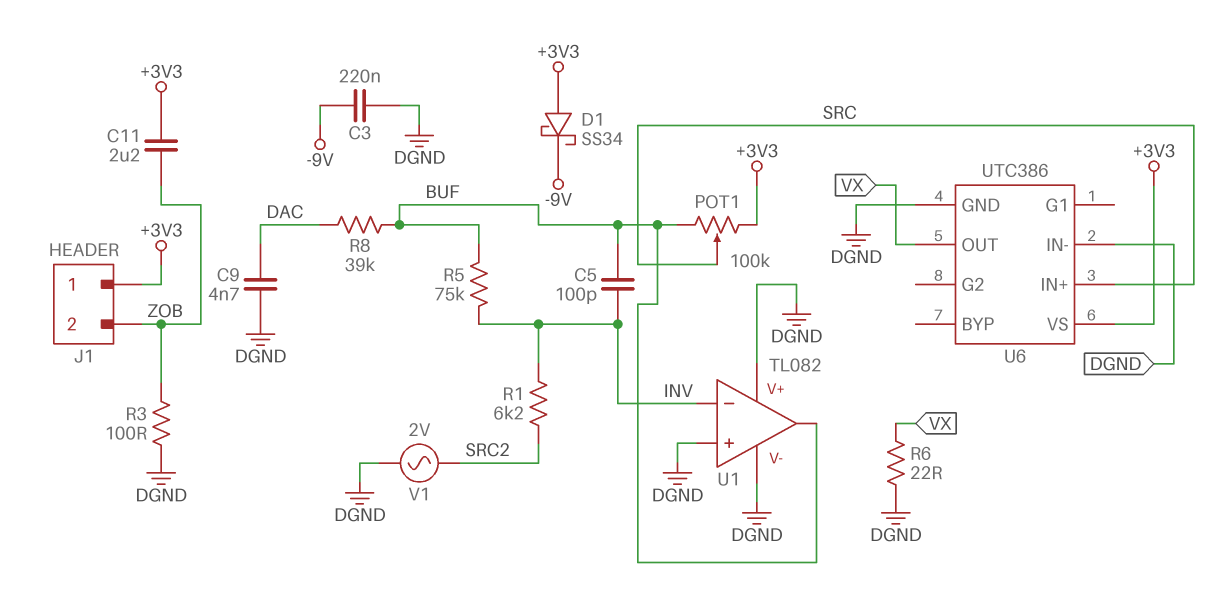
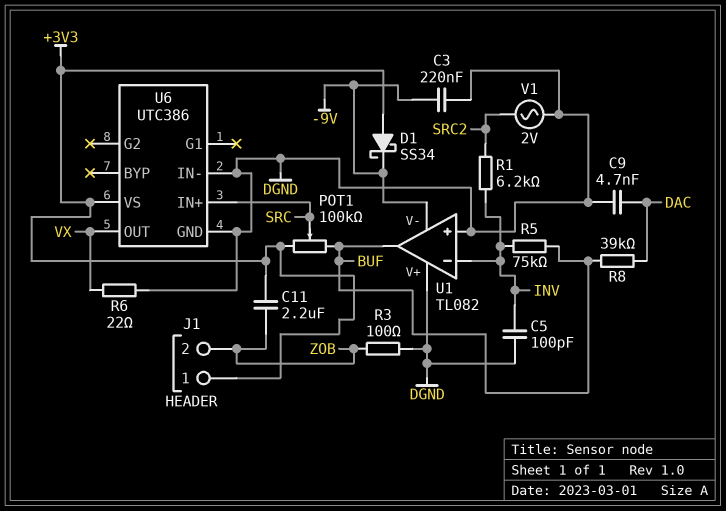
C5: 100pF (BUF, INV) -> 100pF (DGND, INV)
U1 pin V-: DGND -> -9V

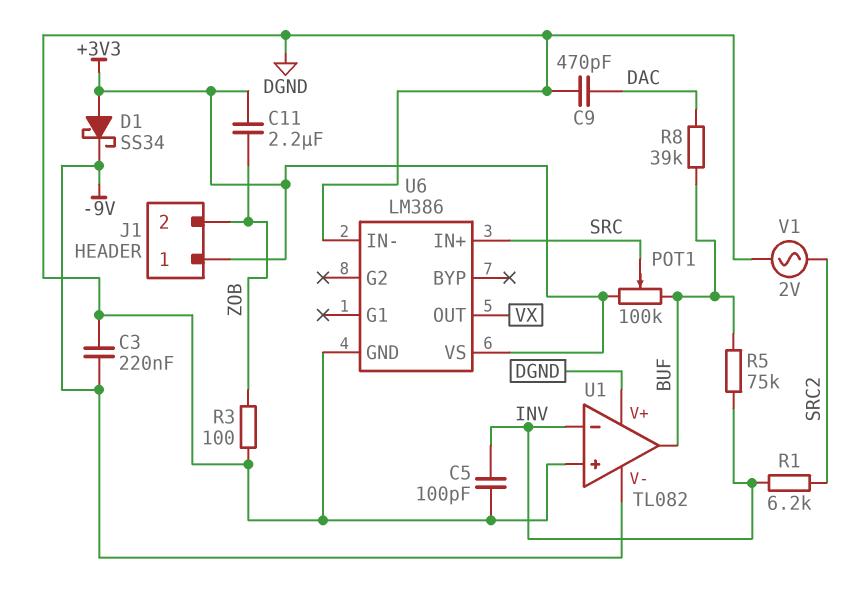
C9: 4.7nF (DAC, DGND) -> 470pF (DAC, DGND)
R6: 22 (DGND, VX) -> none
U6: UTC386 -> LM386

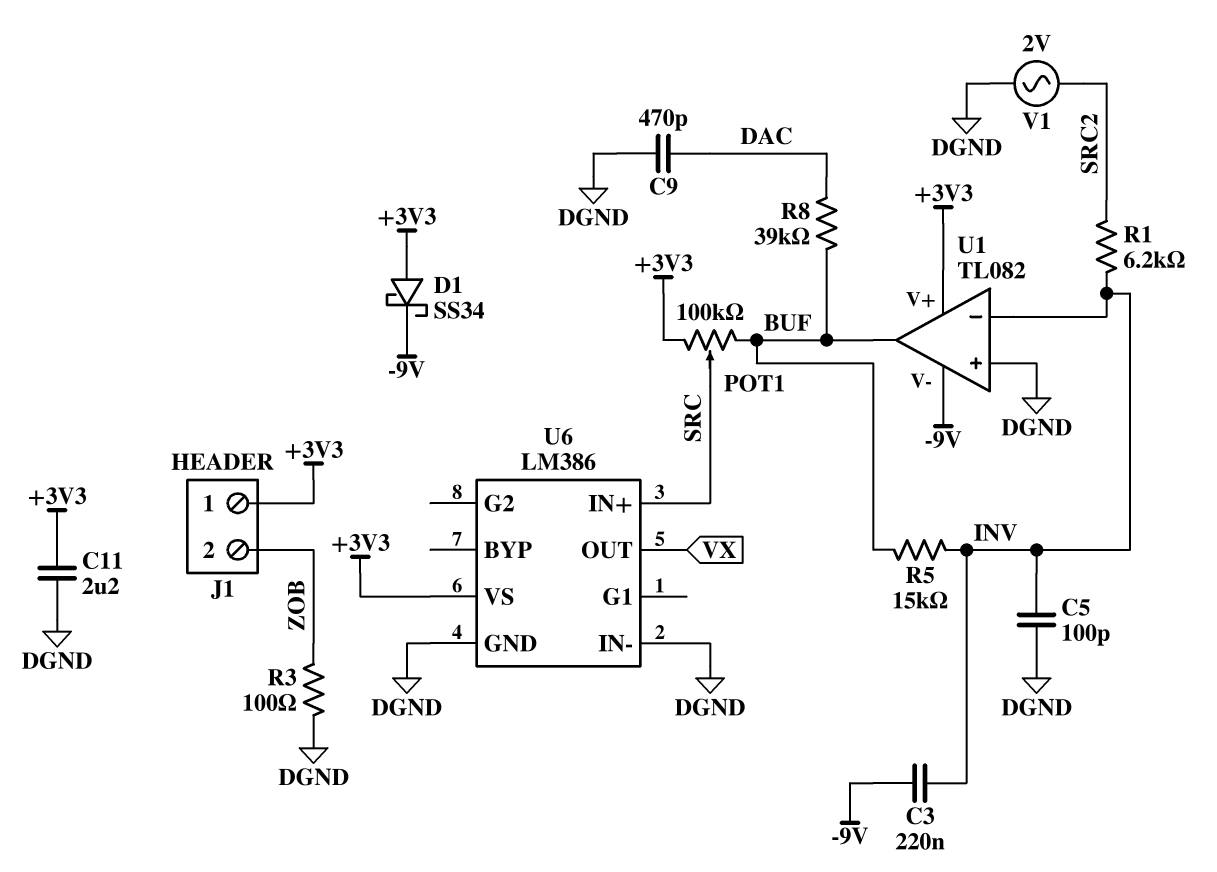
C3: 220nF (-9V, DGND) -> 220nF (-9V, INV)
C11: 2.2uF (+3V3, ZOB) -> 2.2uF (+3V3, DGND)
R5: 75k (BUF, INV) -> 15k (BUF, INV)
U1 pin V+: DGND -> +3V3

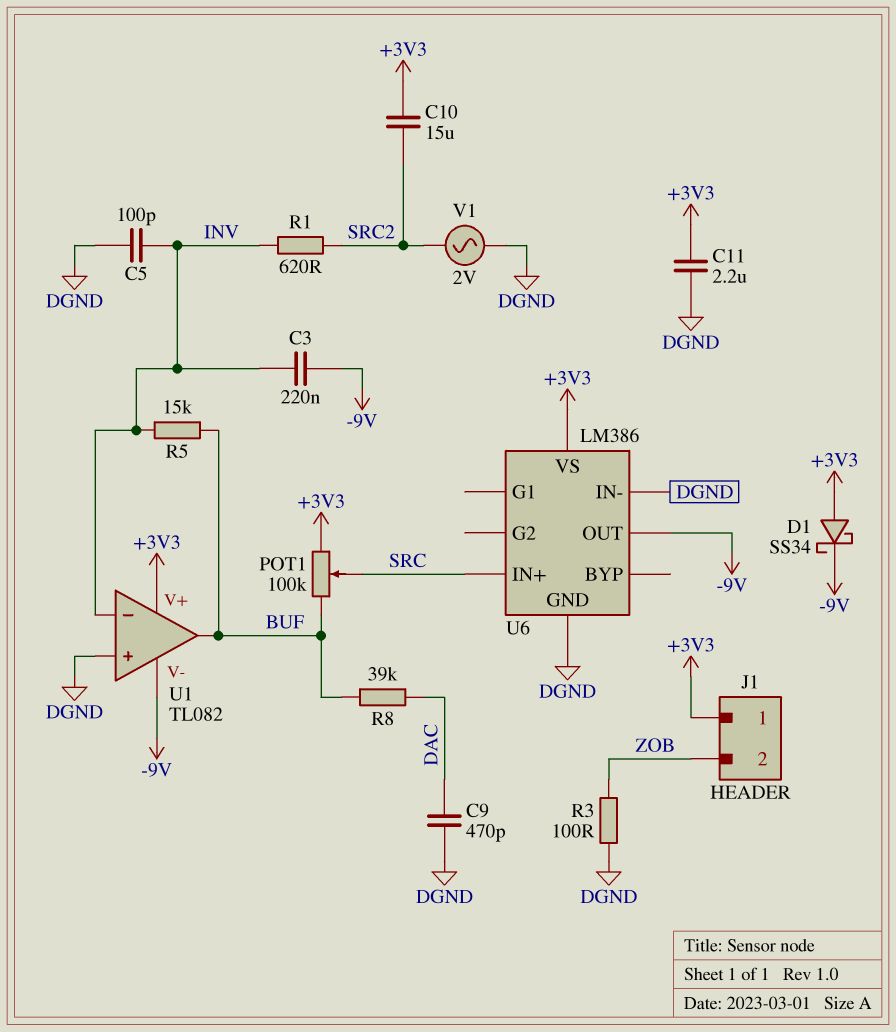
C10: none -> 15uF (+3V3, SRC2)
R1: 6.2k (INV, SRC2) -> 620 (INV, SRC2)
U6 pin OUT: VX -> -9V

